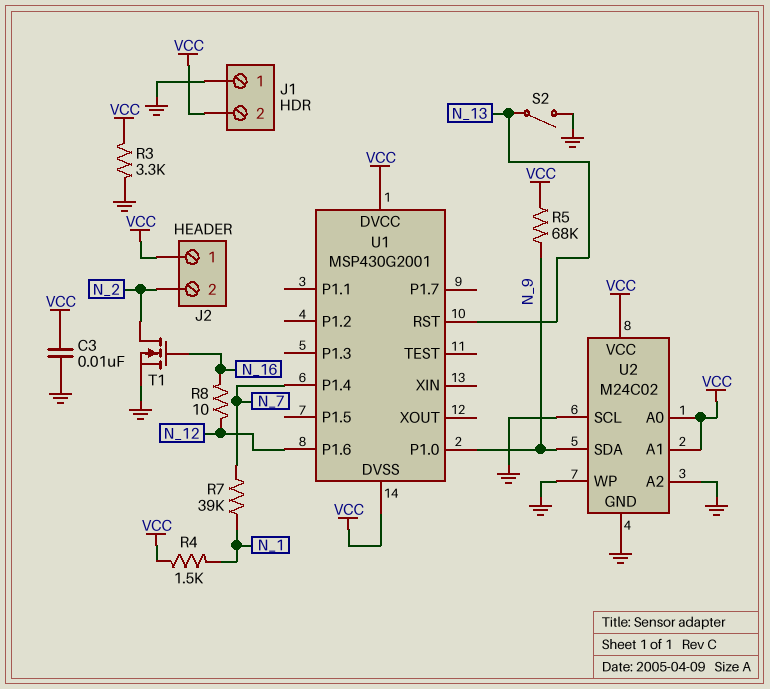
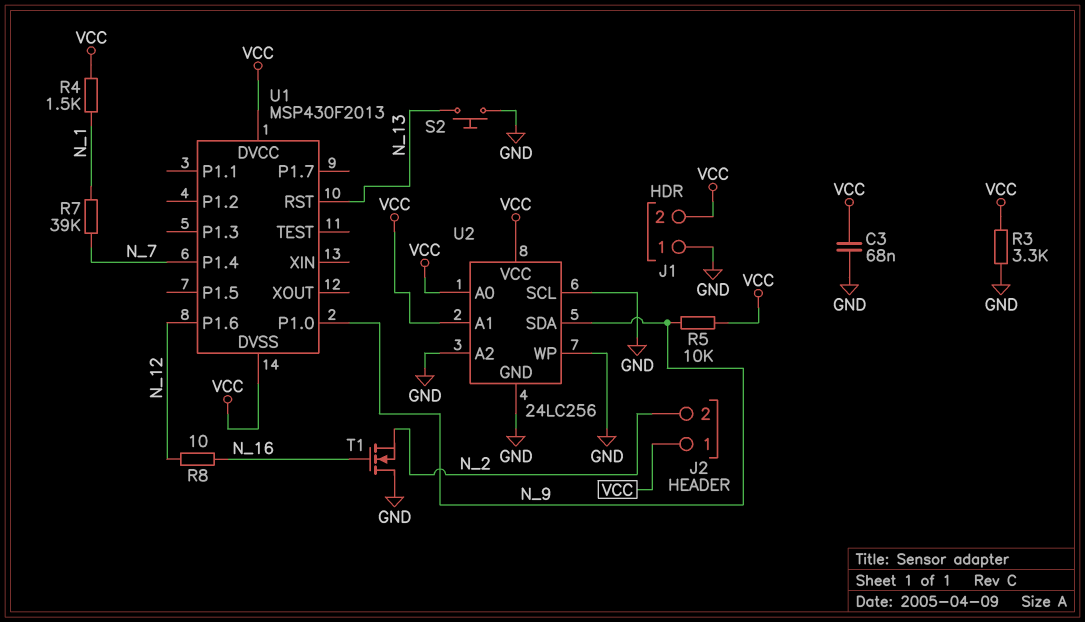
C3: 10nF (GND, VCC) -> 68nF (GND, VCC)
R5: 68k (N_9, VCC) -> 10k (N_9, VCC)
S2: switch (GND, N_13) -> button (GND, N_13)
T1: NMOS (G N_16, D N_2, S GND) -> NMOS (G N_16, D GND, S N_2)
U1: MSP430G2001 -> MSP430F2013
U2: M24C02 -> 24LC256

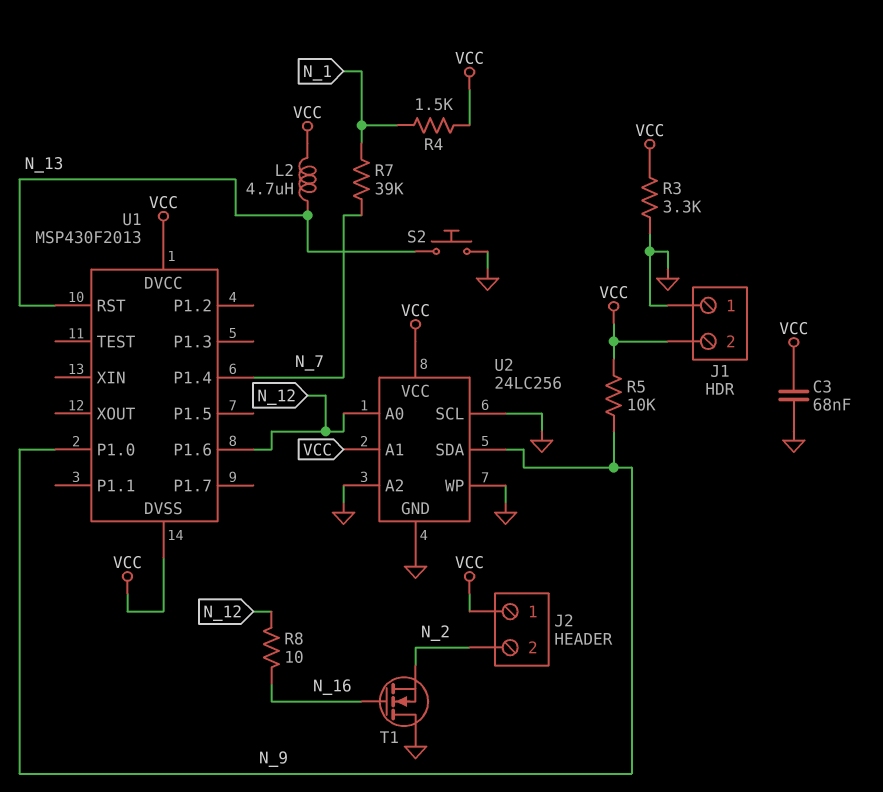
L2: none -> 4.7uH (N_13, VCC)
U2 pin A0: VCC -> N_12

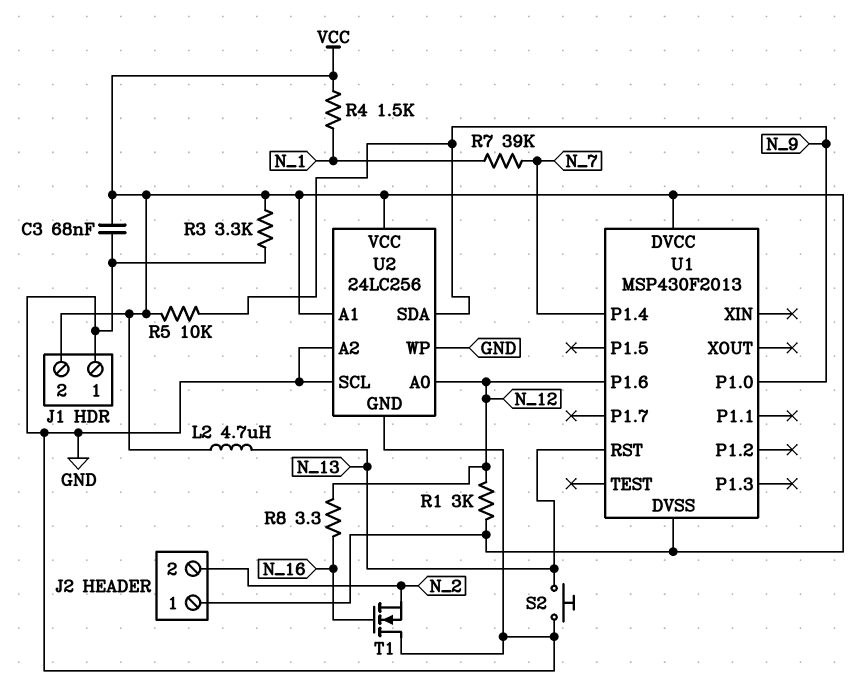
R1: none -> 3k (N_12, VCC)
R8: 10 (N_12, N_16) -> 3.3 (N_12, N_16)

